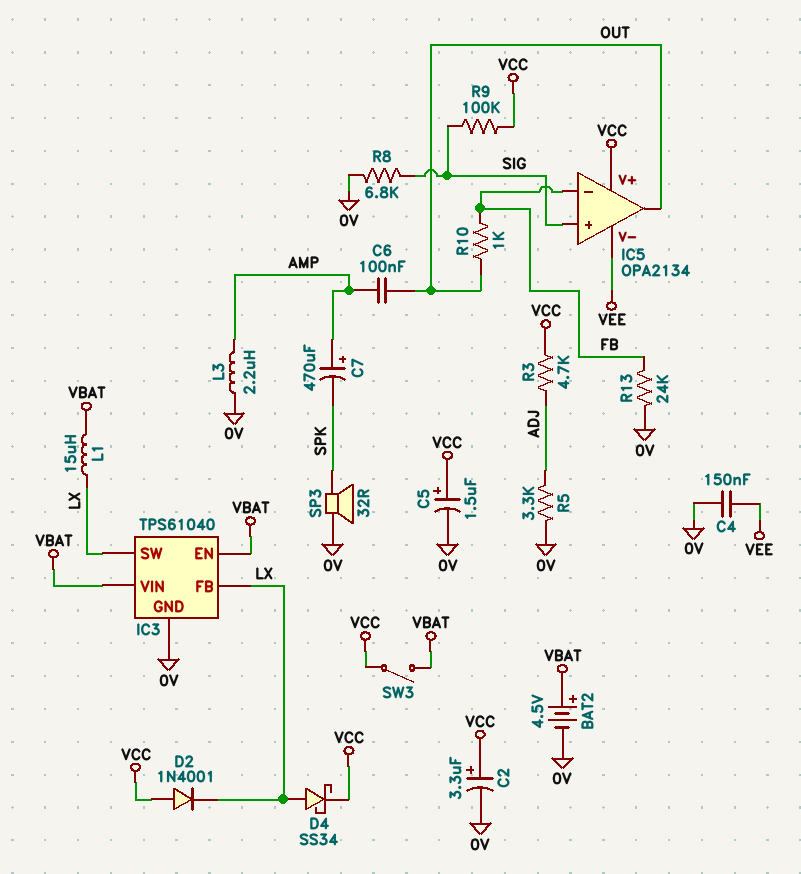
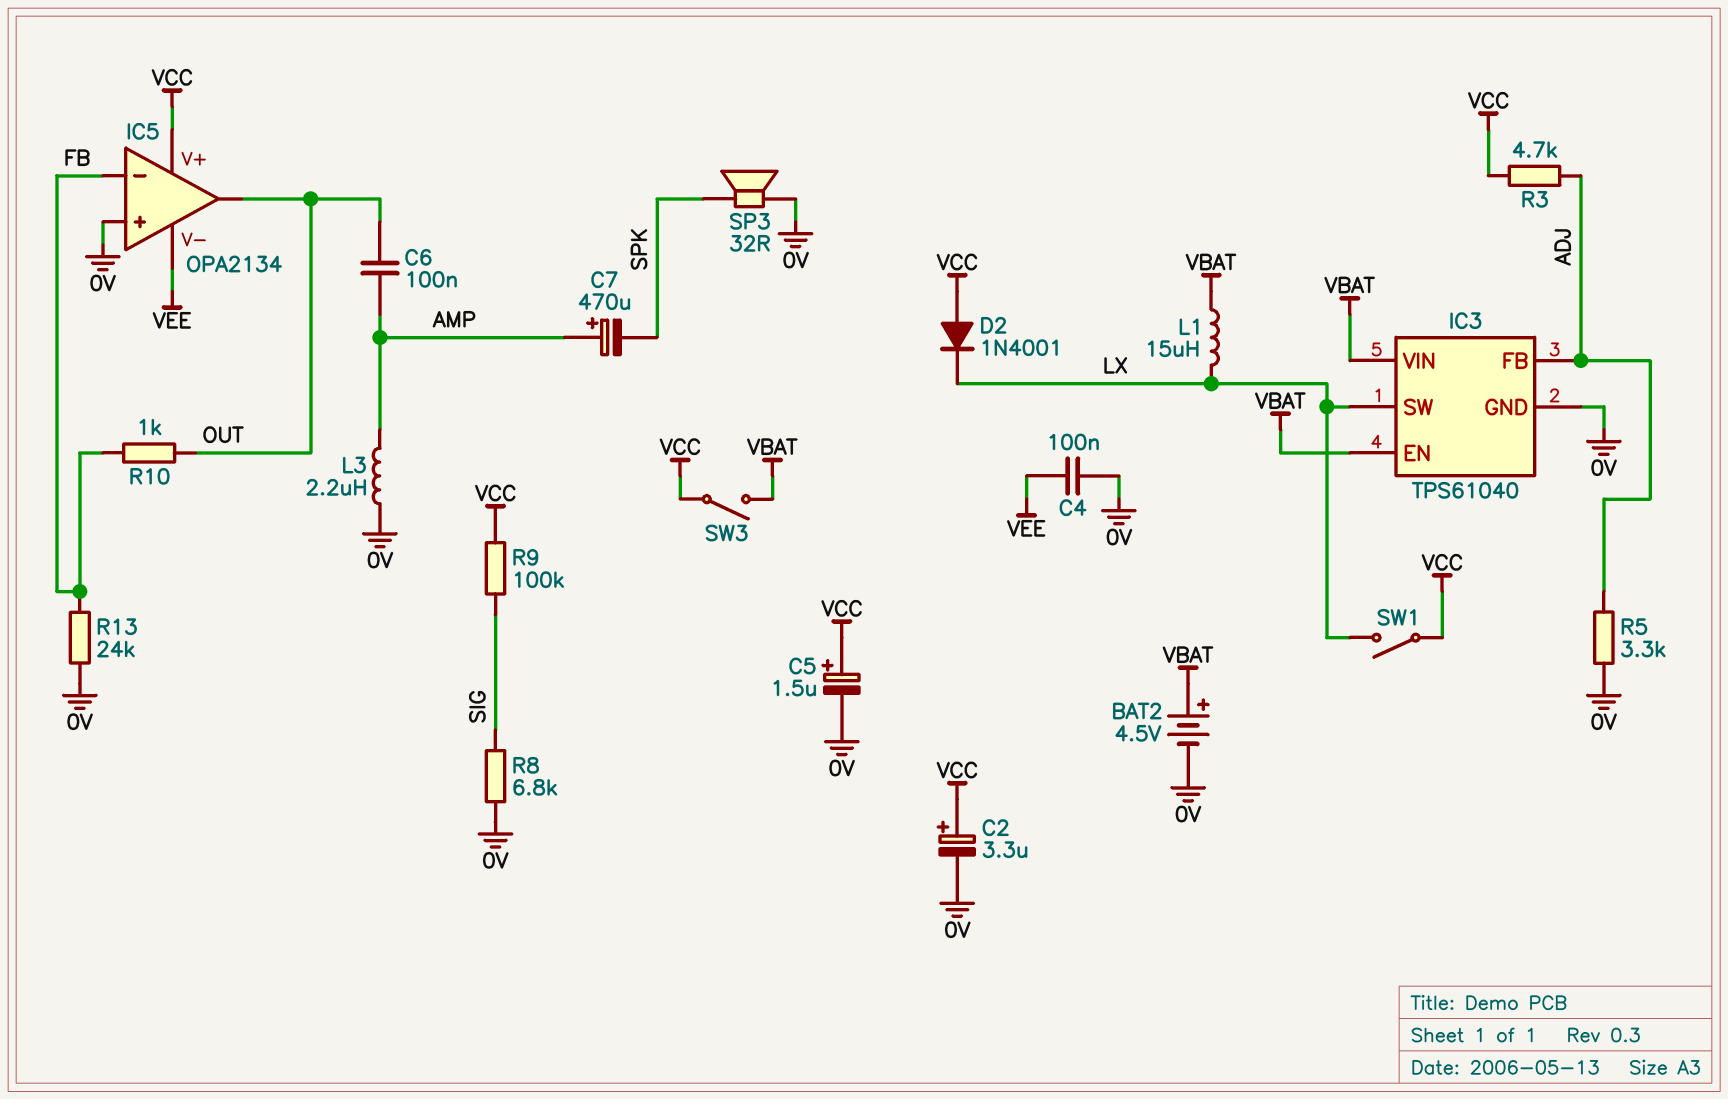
C4: 150nF (0V, VEE) -> 100nF (0V, VEE)
D4: schottky SS34 (A LX, K VCC) -> none
IC3 pin FB: LX -> ADJ
IC5 pin in+: SIG -> 0V
SW1: none -> switch (LX, VCC)

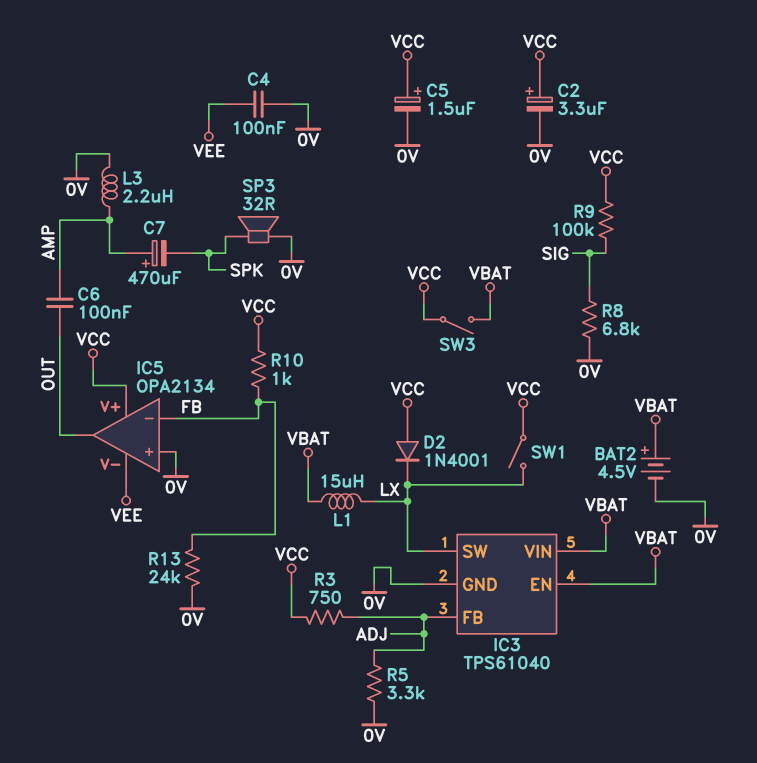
R3: 4.7k (ADJ, VCC) -> 750 (ADJ, VCC)
R10: 1k (FB, OUT) -> 1k (FB, VCC)

